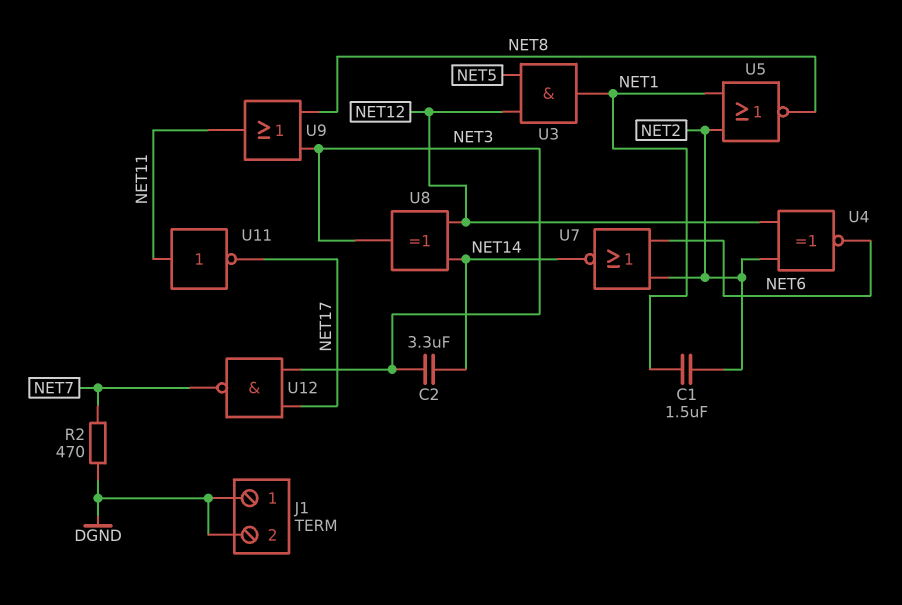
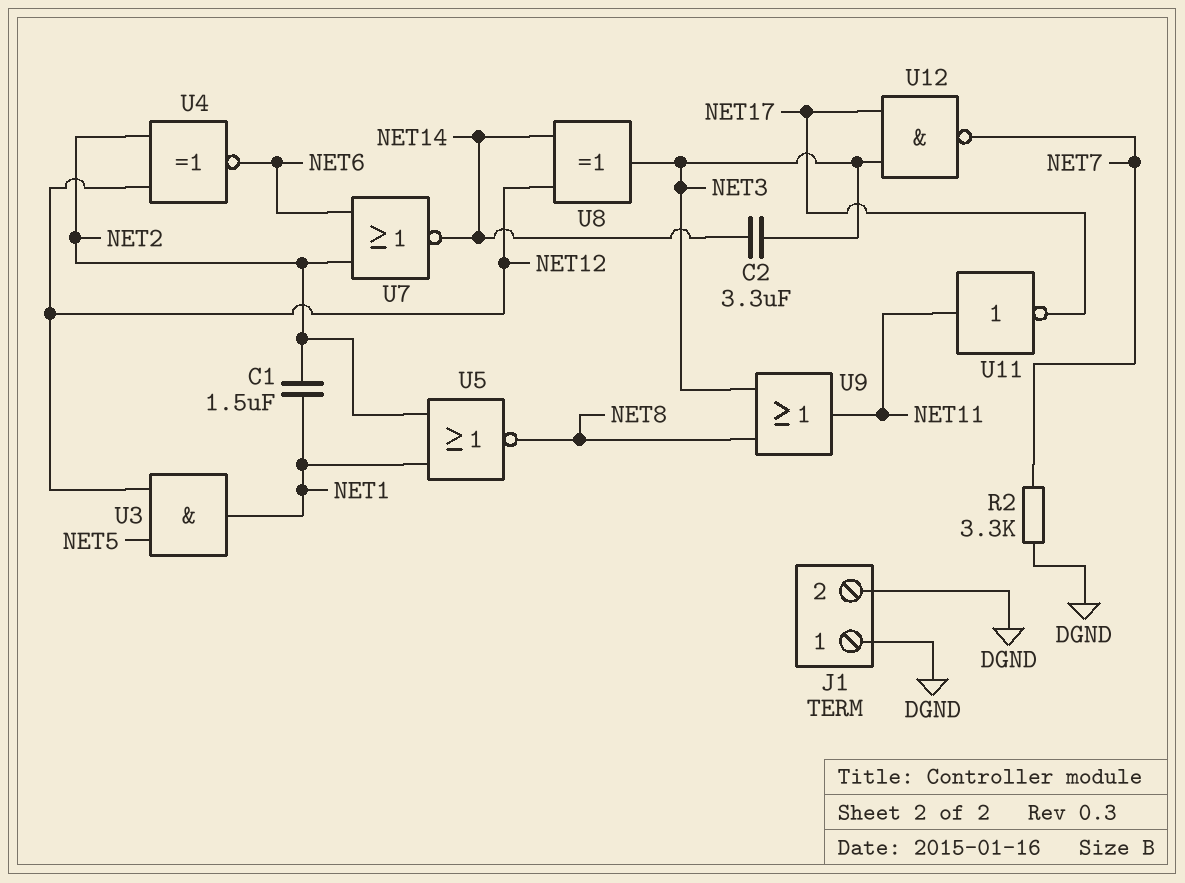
R2: 470 (DGND, NET7) -> 3.3k (DGND, NET7)

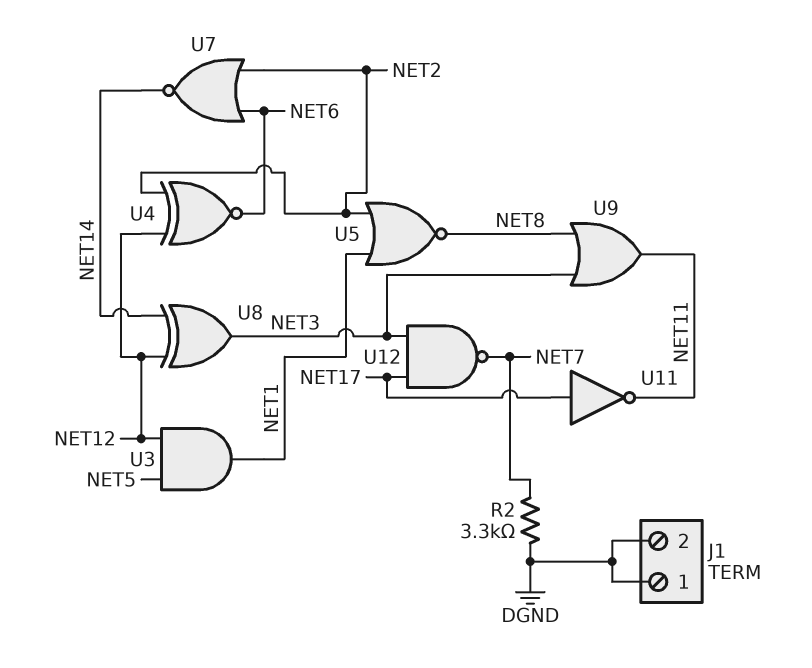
C1: 1.5uF (NET1, NET2) -> none
C2: 3.3uF (NET3, NET14) -> none
U11: NOT (in NET11, out NET17) -> NOT (in NET17, out NET11)

